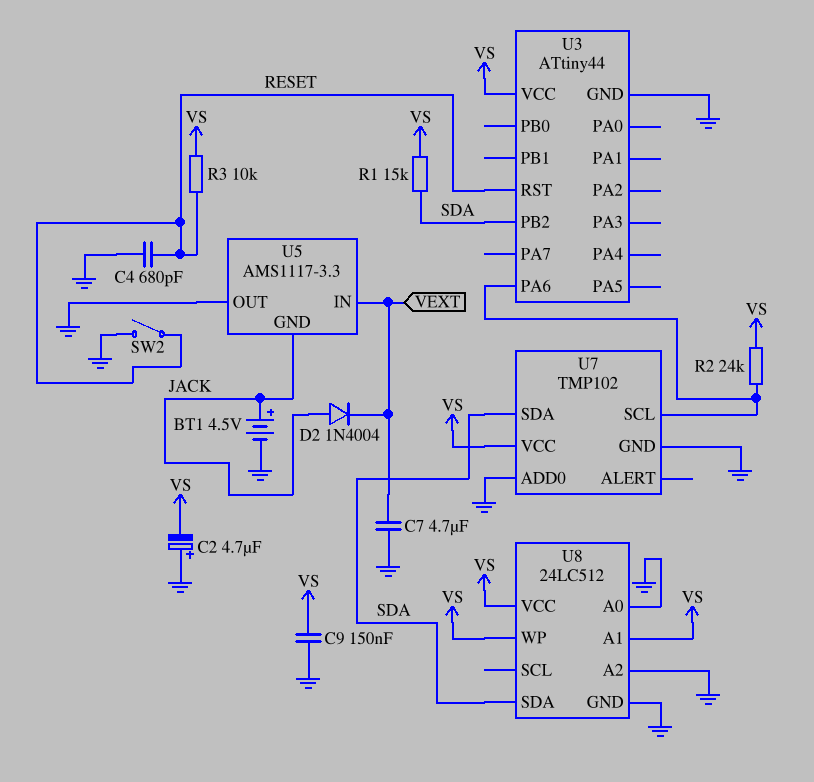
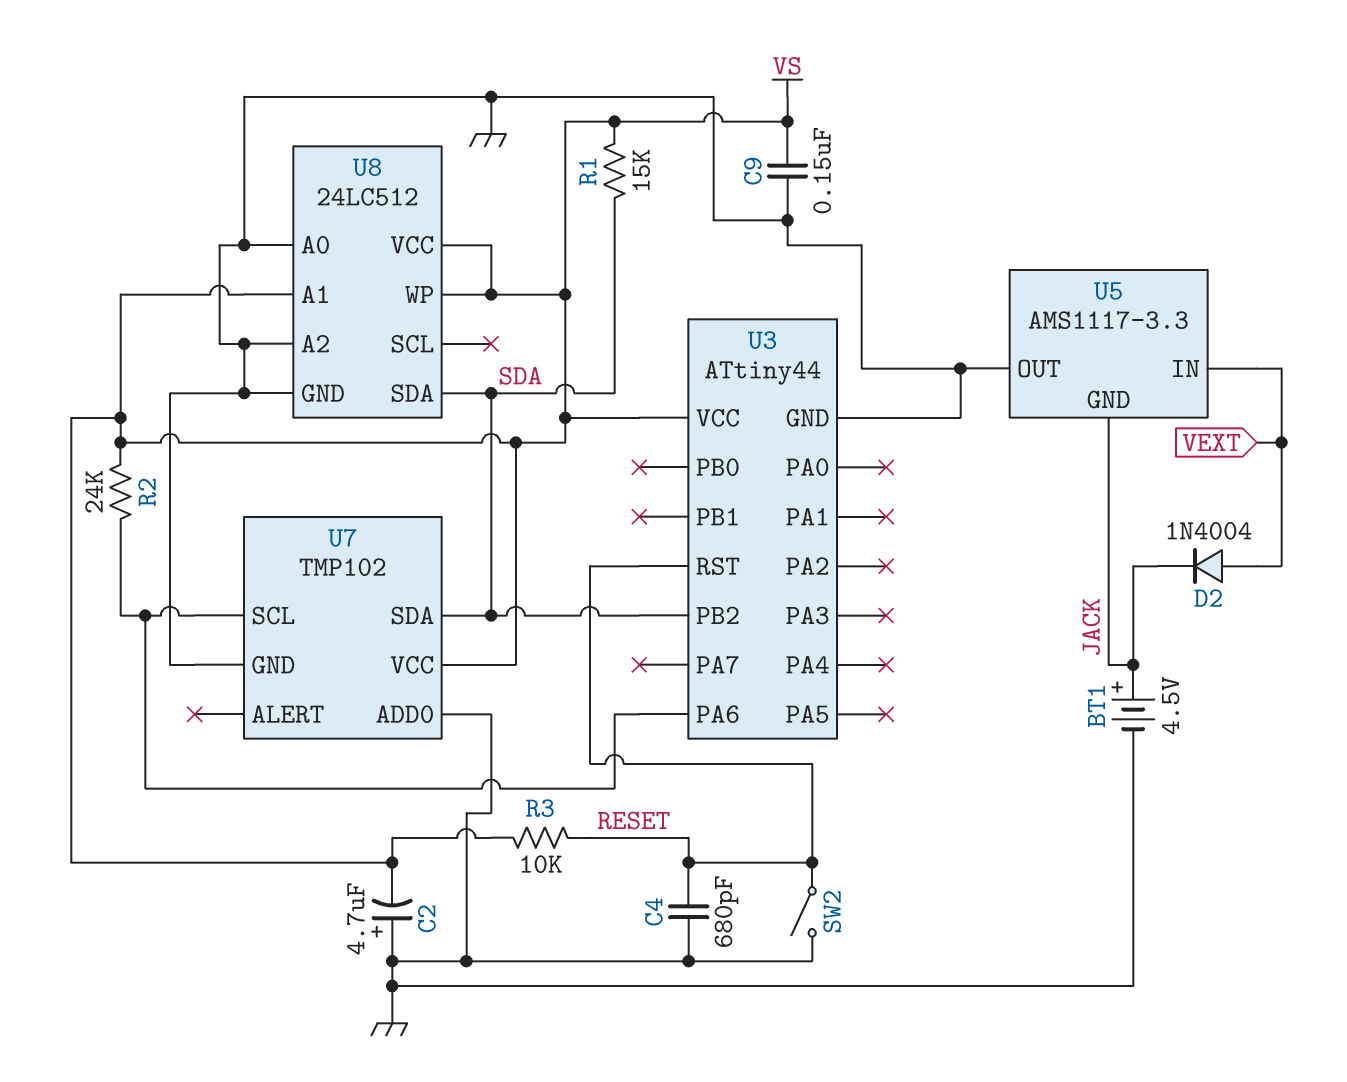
C7: 4.7uF (GND, VEXT) -> none
D2: diode 1N4004 (A JACK, K VEXT) -> diode 1N4004 (A VEXT, K JACK)

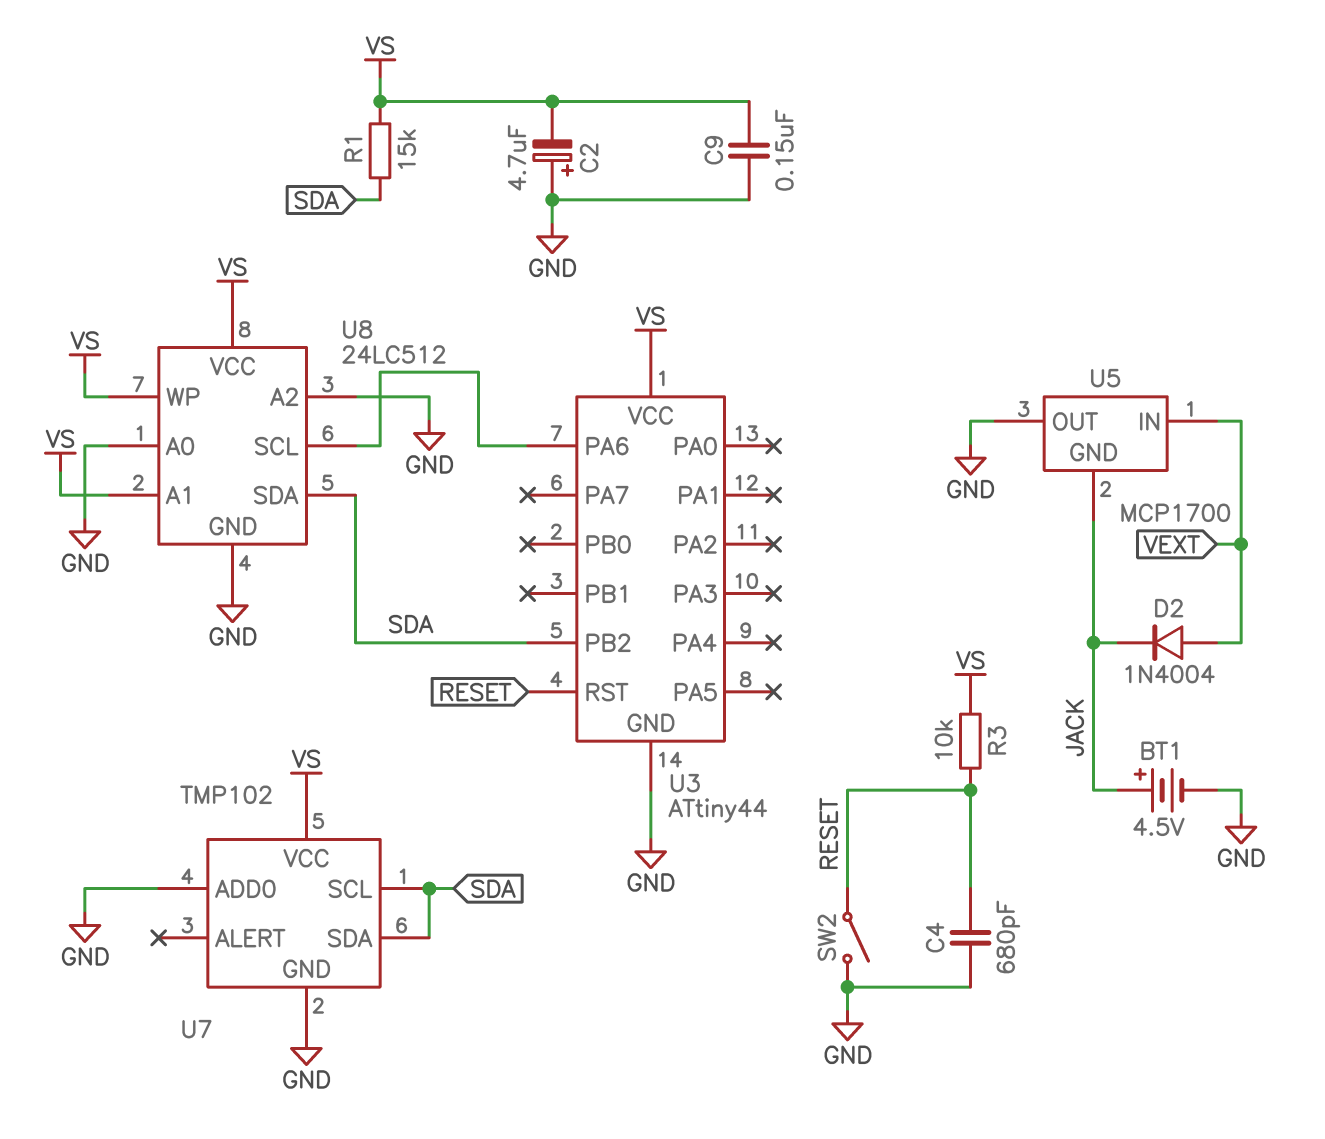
R2: 24k (U3/PA6, VS) -> none
U5: AMS1117-3.3 -> MCP1700
U7 pin SCL: U3/PA6 -> SDA
U8 pin SCL: none -> U3/PA6

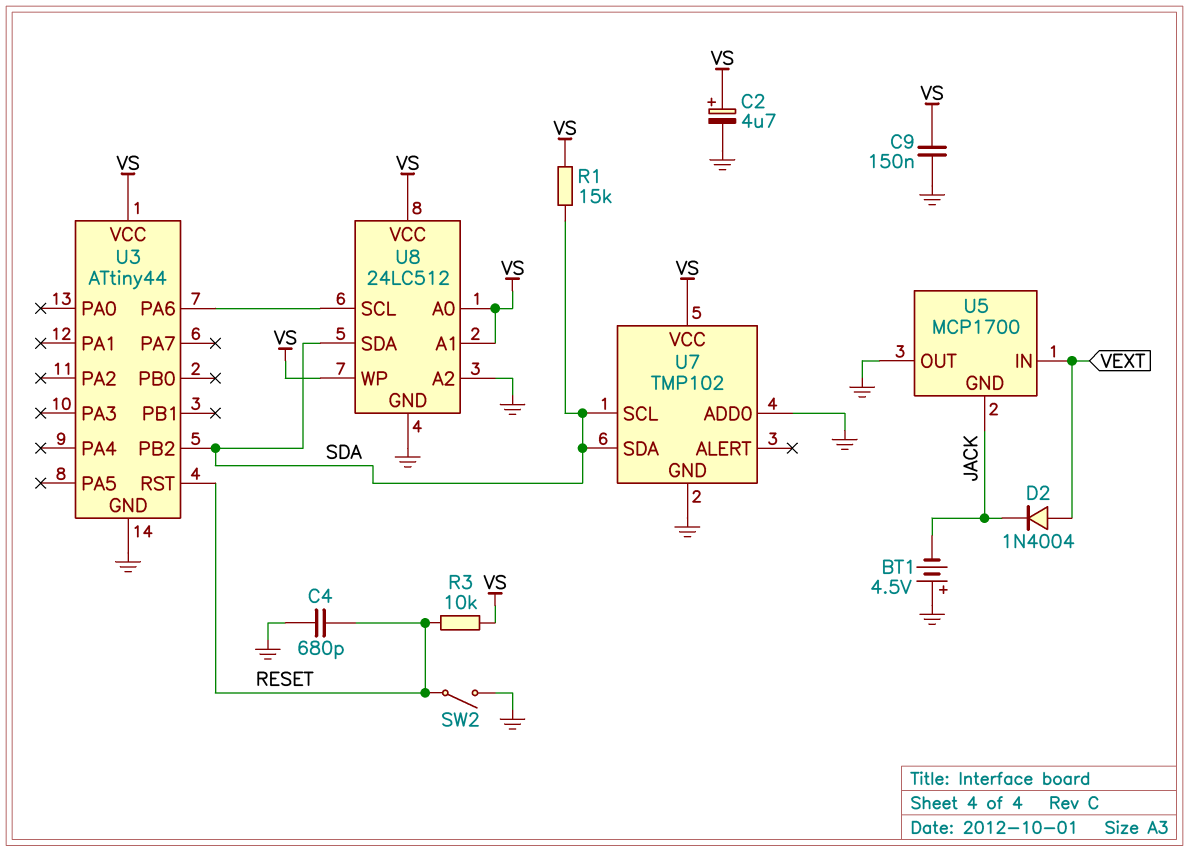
BT1: 4.5V (plus JACK, minus GND) -> 4.5V (plus GND, minus JACK)
C2: 4.7uF (plus GND, minus VS) -> 4.7uF (plus VS, minus GND)
U8 pin A0: GND -> VS

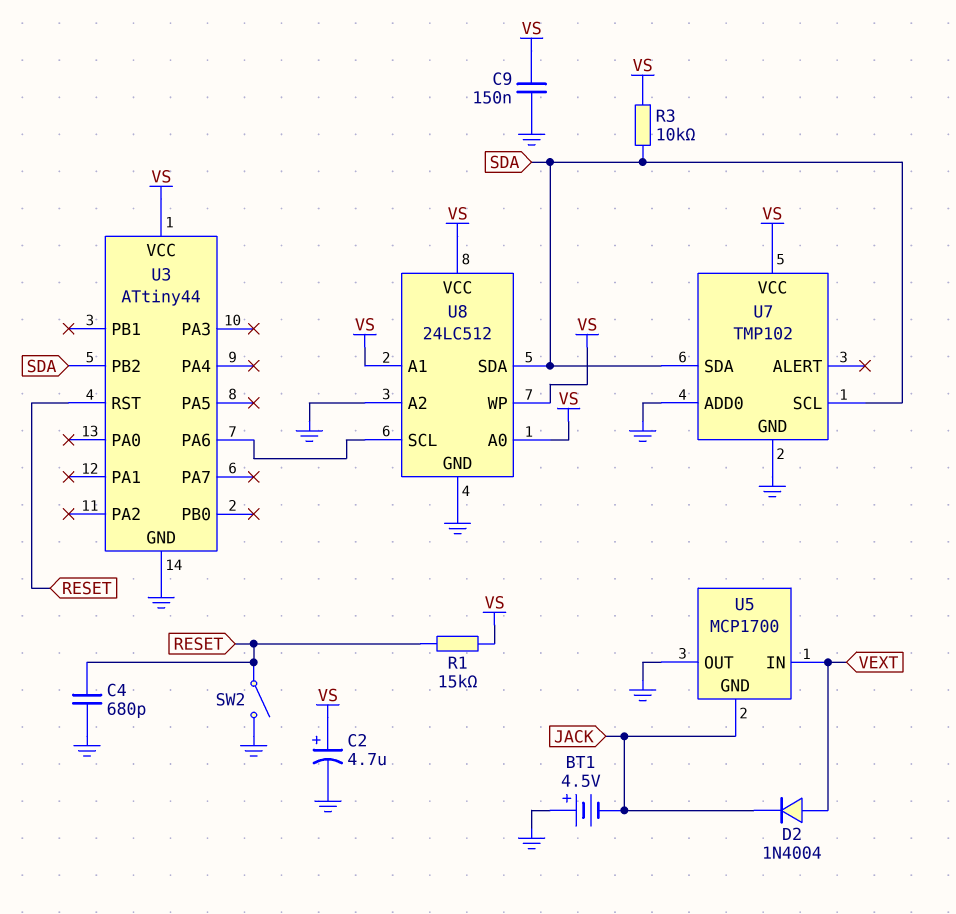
R1: 15k (SDA, VS) -> 15k (RESET, VS)
R3: 10k (RESET, VS) -> 10k (SDA, VS)

